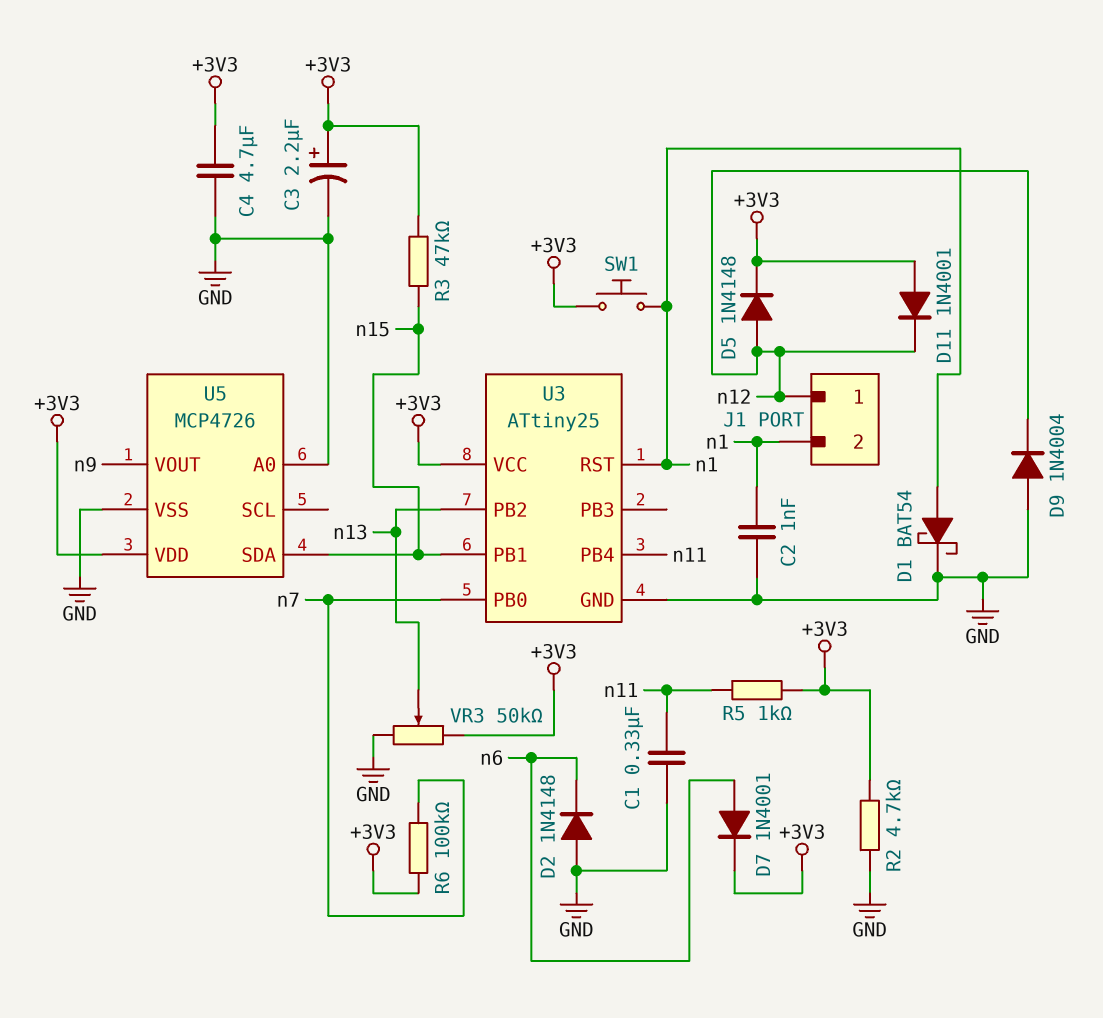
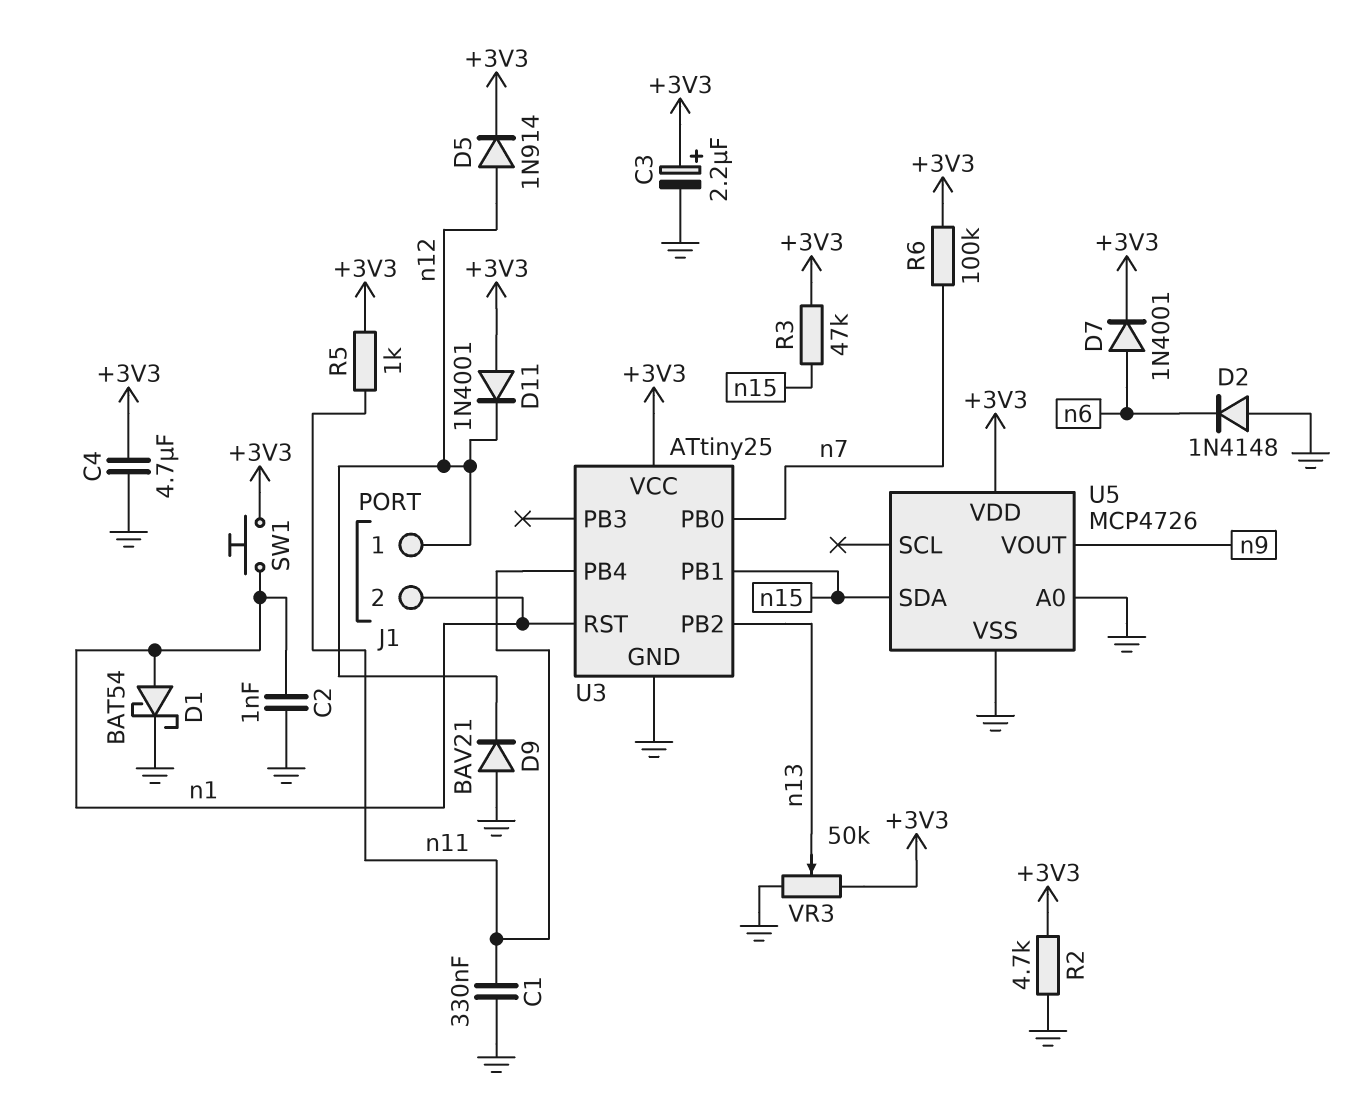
D5: diode 1N4148 (A n12, K +3V3) -> diode 1N914 (A n12, K +3V3)
D9: diode 1N4004 (A GND, K n12) -> diode BAV21 (A GND, K n12)

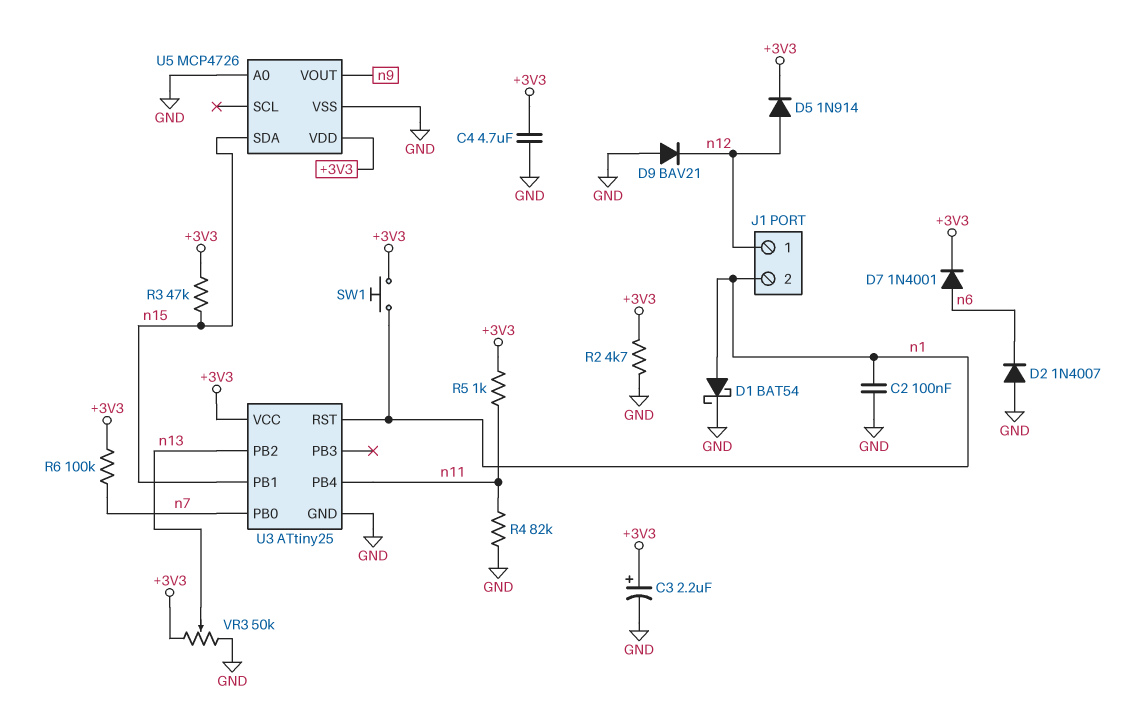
C1: 330nF (GND, n11) -> none
C2: 1nF (GND, n1) -> 100nF (GND, n1)
D2: diode 1N4148 (A GND, K n6) -> diode 1N4007 (A GND, K n6)
D11: diode 1N4001 (A +3V3, K n12) -> none
R4: none -> 82k (GND, n11)

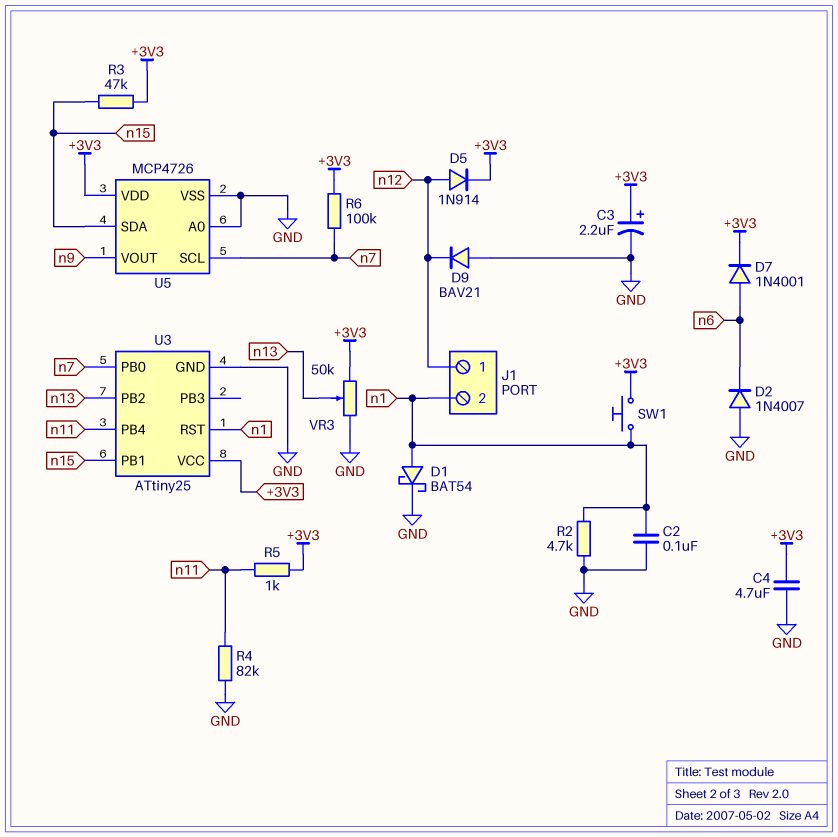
R2: 4.7k (+3V3, GND) -> 4.7k (GND, n1)
U5 pin SCL: none -> n7

